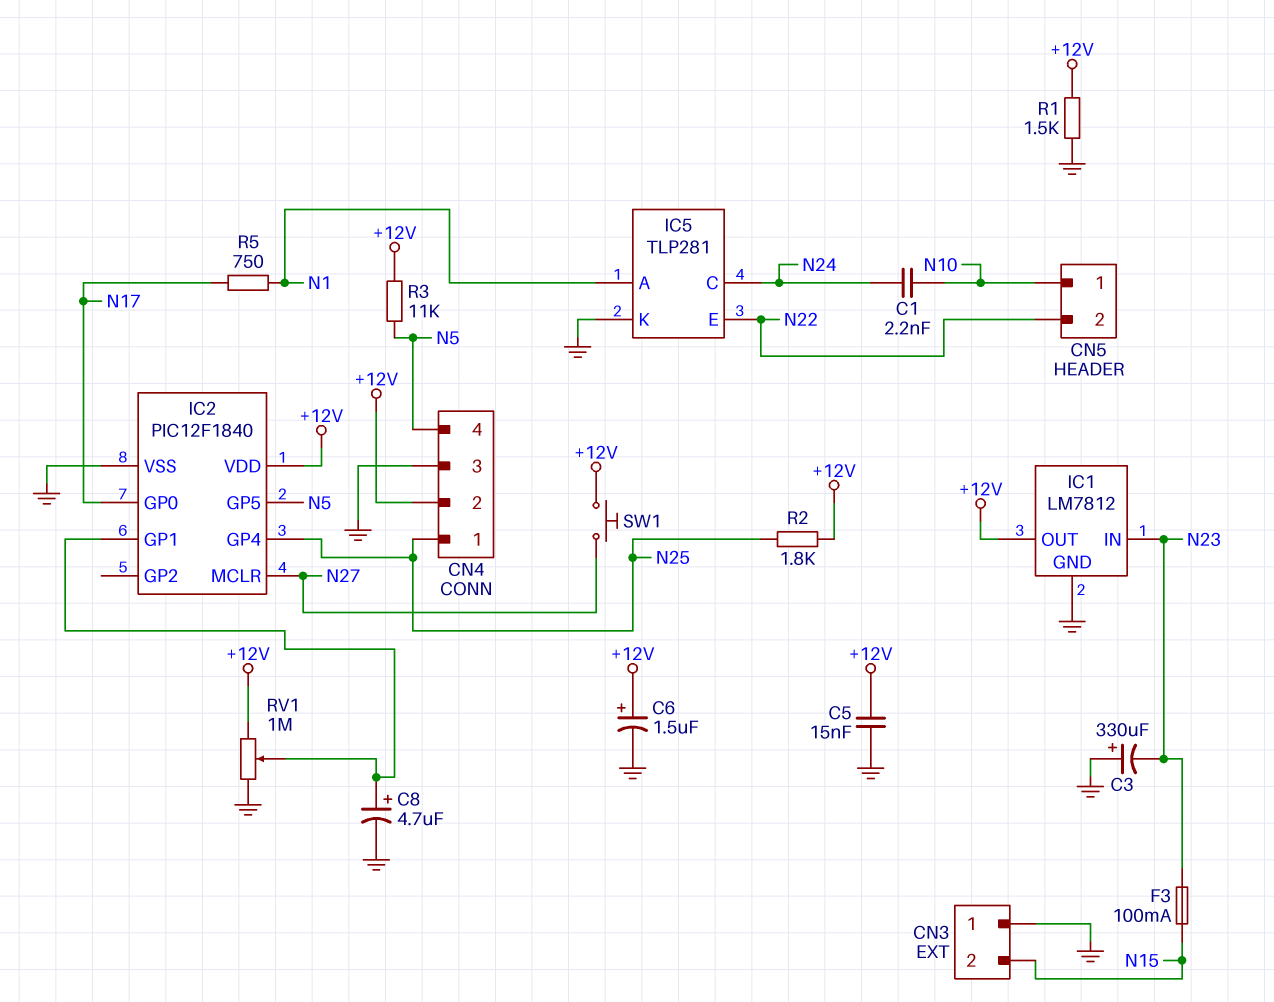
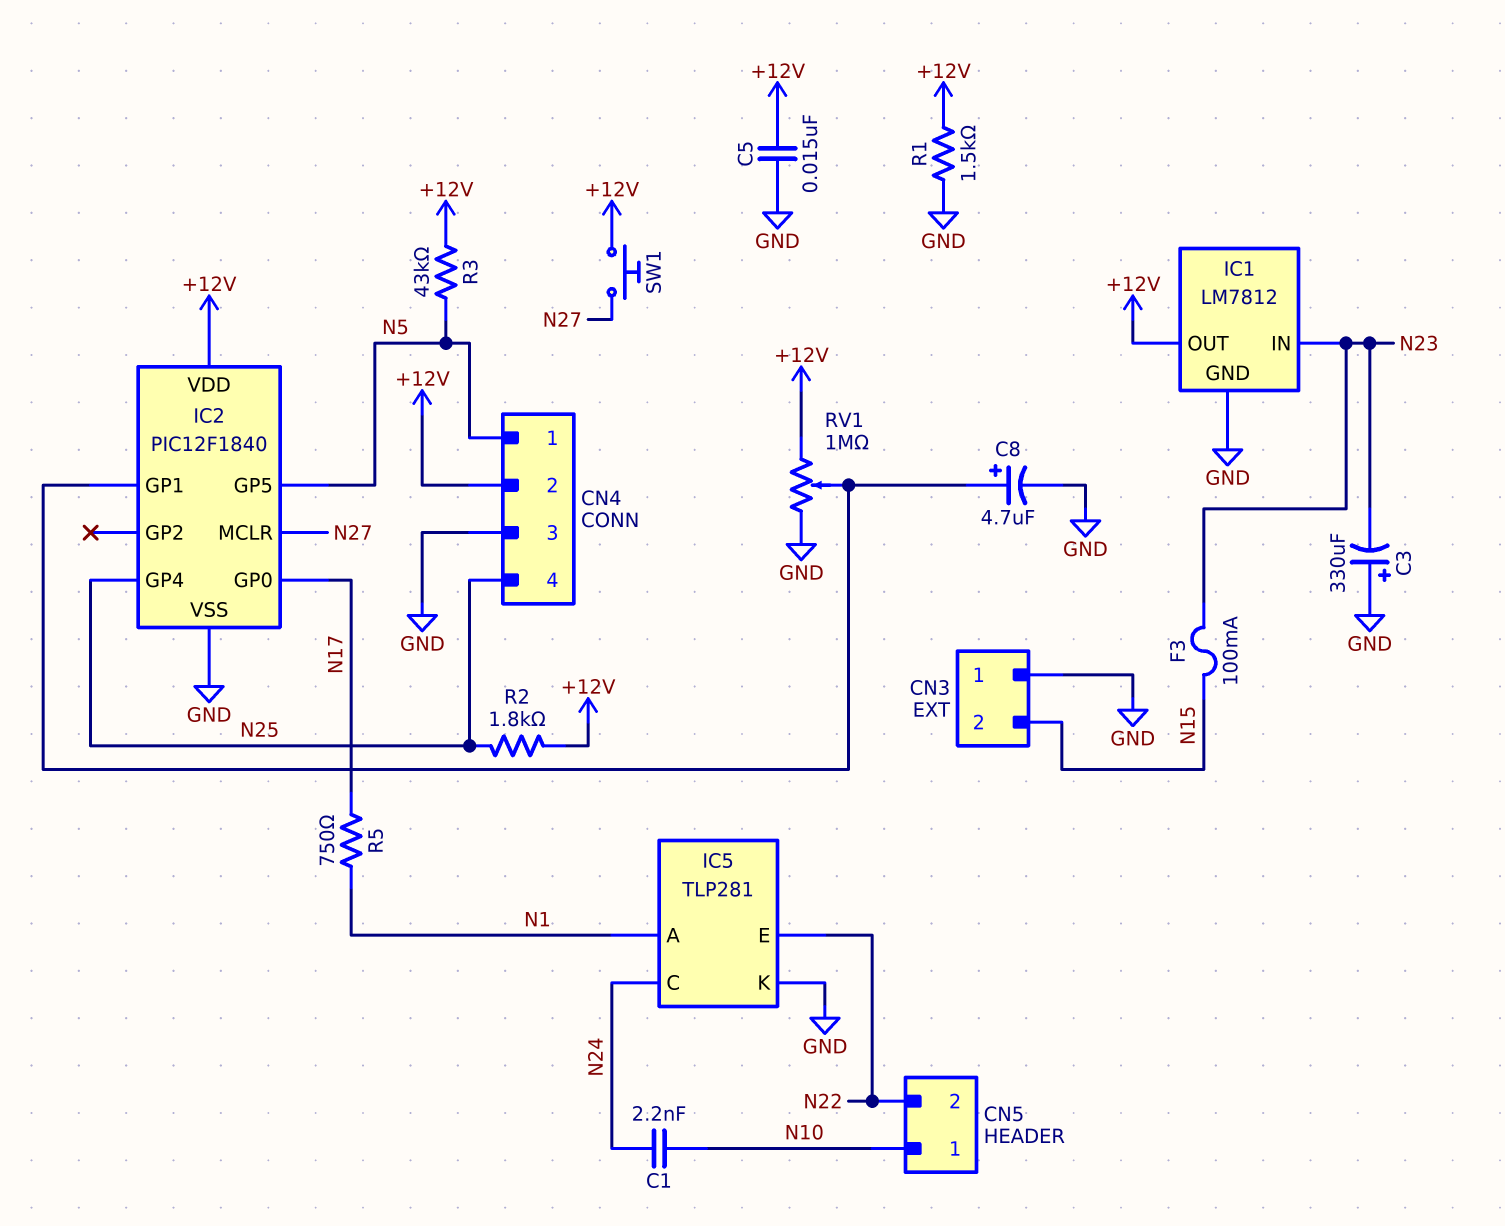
C6: 1.5uF (plus +12V, minus GND) -> none
CN4 pin 1: N25 -> N5
CN4 pin 4: N5 -> N25
R3: 11k (+12V, N5) -> 43k (+12V, N5)

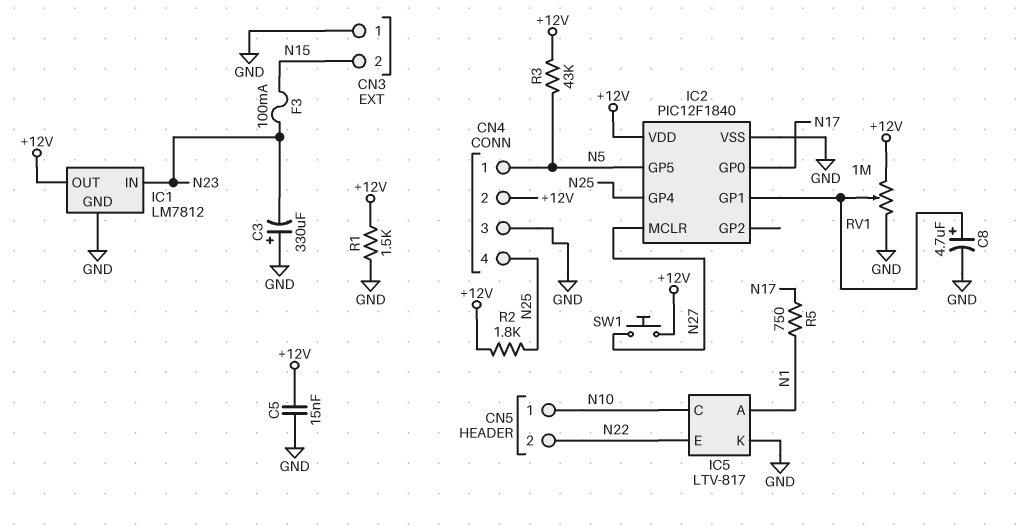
C1: 2.2nF (N10, N24) -> none
IC5: TLP281 -> LTV-817
IC5 pin C: N24 -> N10

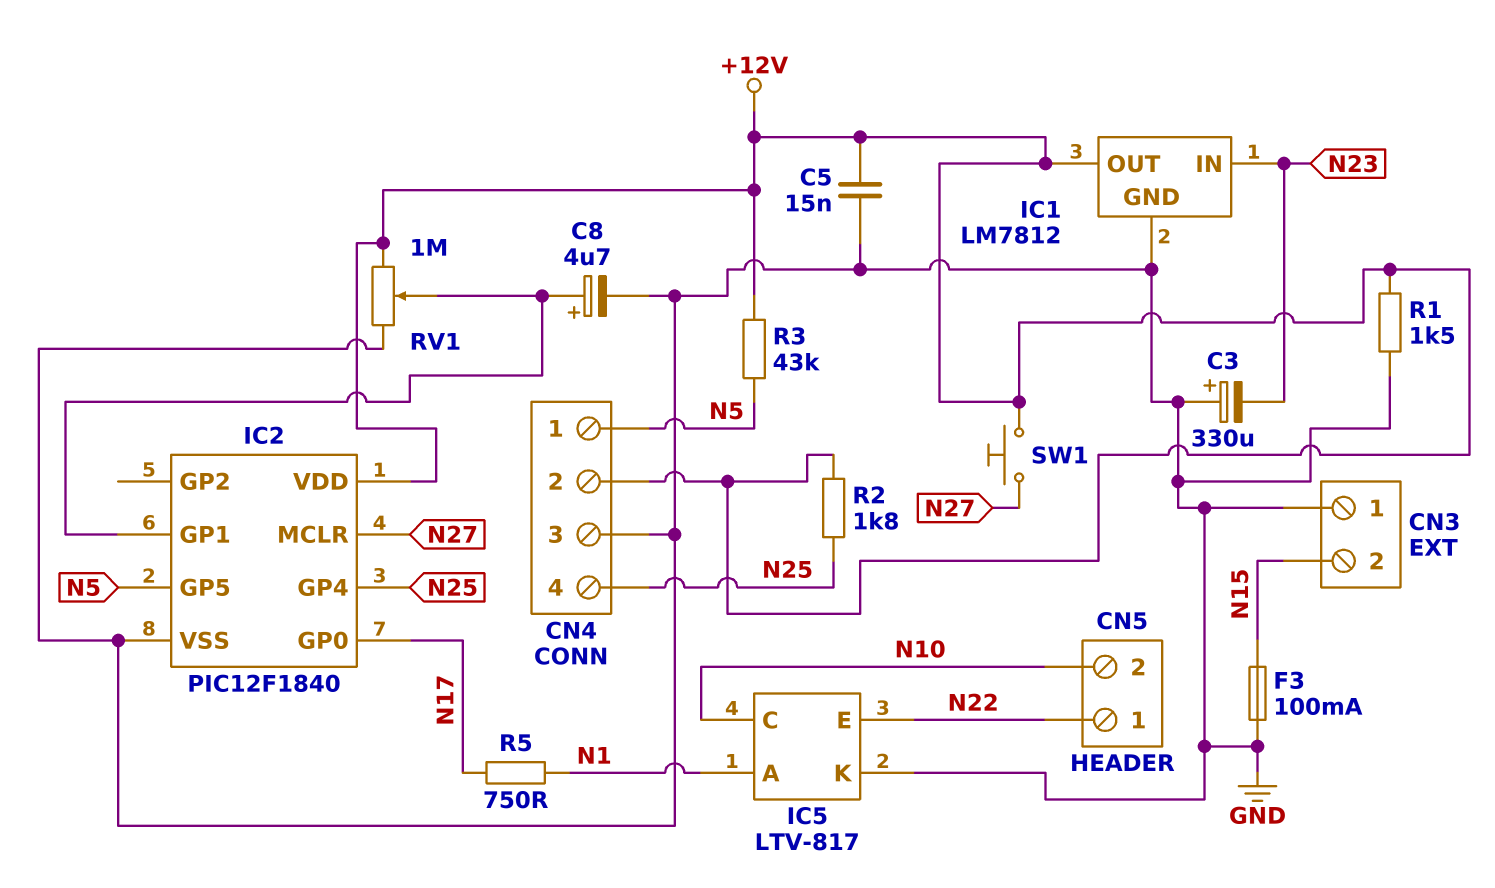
CN5 pin 1: N10 -> N22
CN5 pin 2: N22 -> N10
F3: 100mA (N15, N23) -> 100mA (GND, N15)

